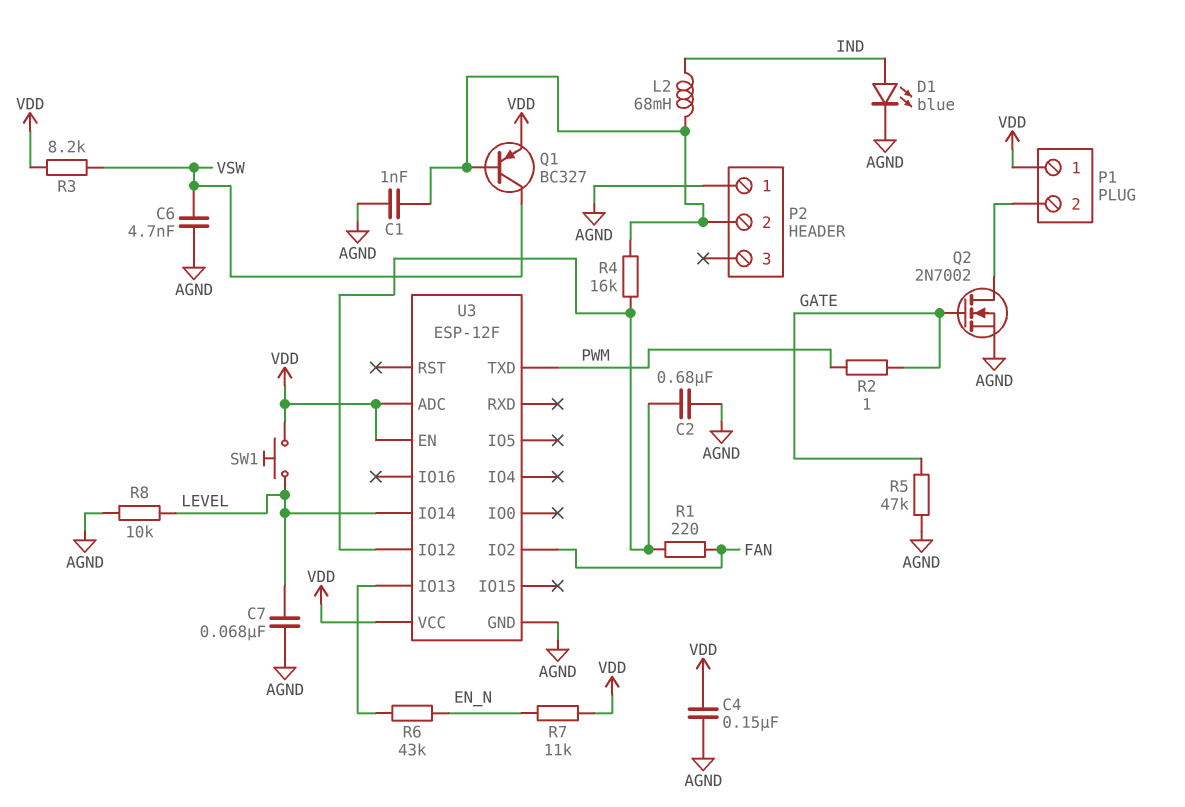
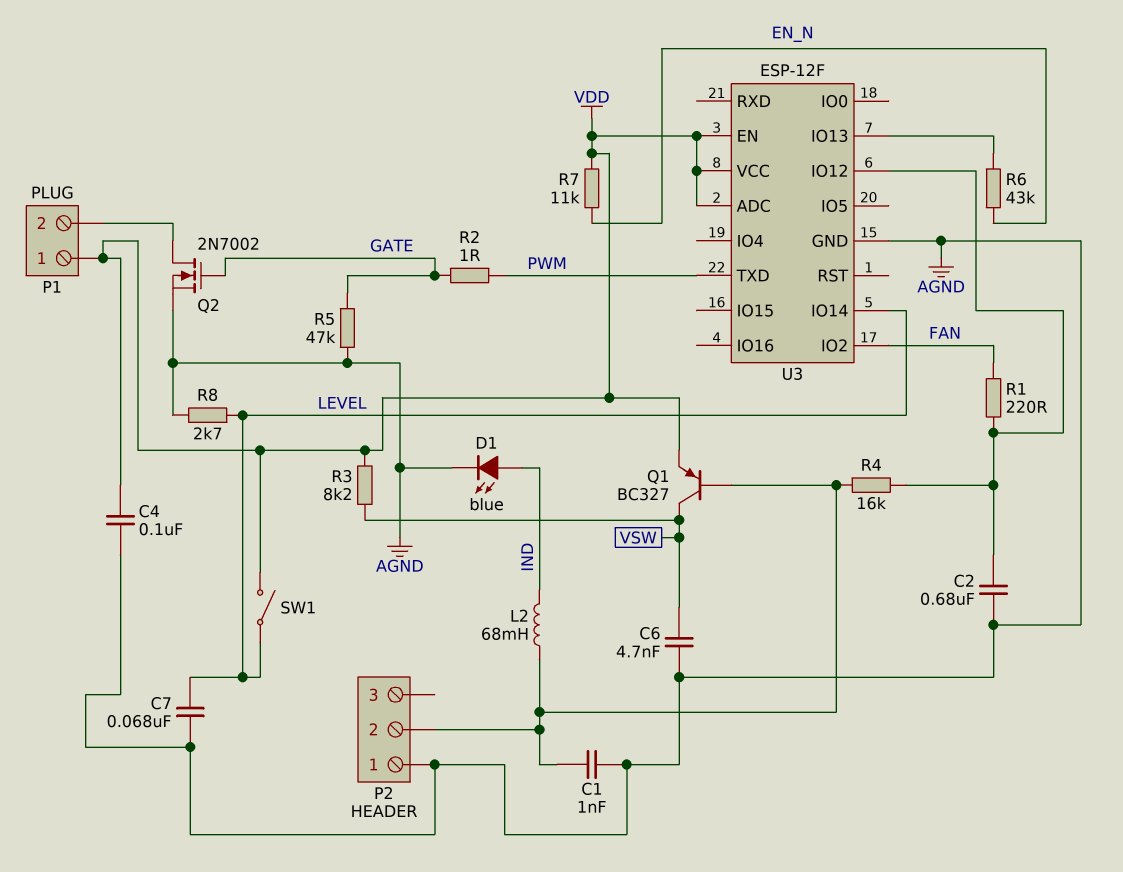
C4: 150nF (AGND, VDD) -> 100nF (AGND, VDD)
R8: 10k (AGND, LEVEL) -> 2.7k (AGND, LEVEL)
SW1: button (LEVEL, VDD) -> switch (LEVEL, VDD)

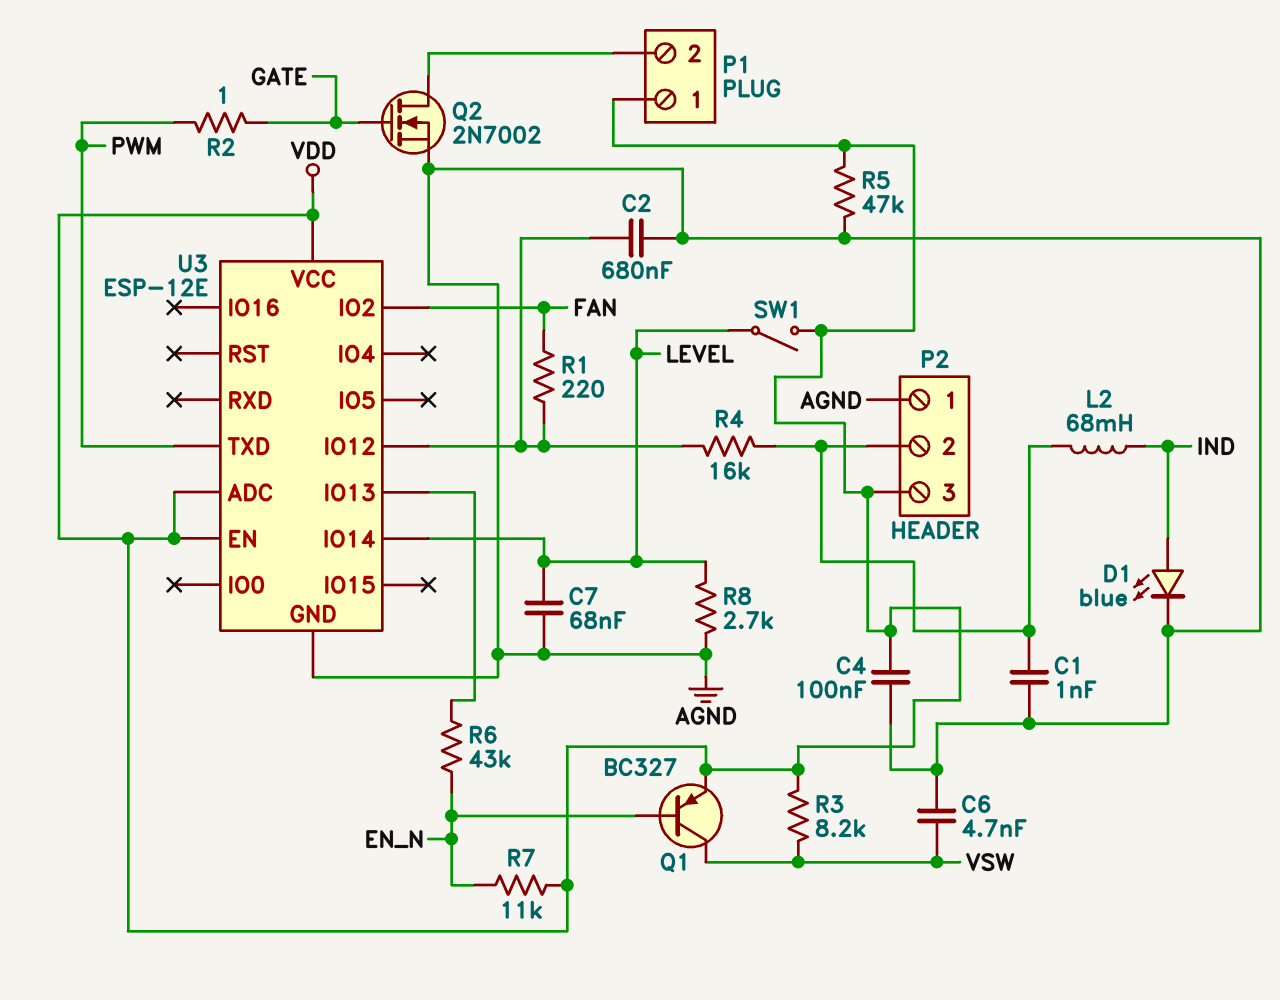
P2 pin 3: none -> VDD
Q1: PNP BC327 (B P2/2, C VSW, E VDD) -> PNP BC327 (B EN_N, C VSW, E VDD)
R5: 47k (AGND, GATE) -> 47k (AGND, VDD)
U3: ESP-12F -> ESP-12E

